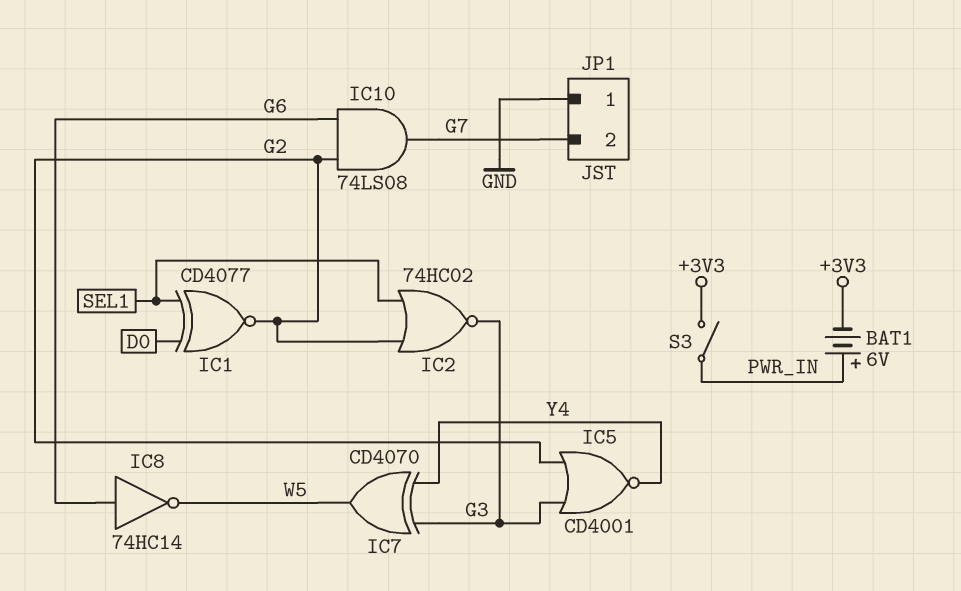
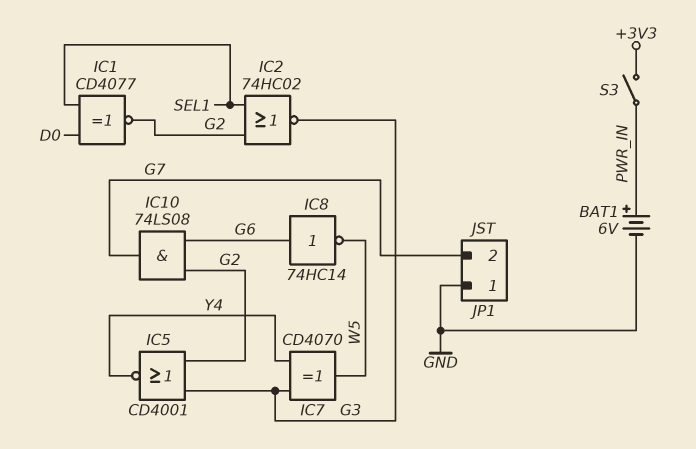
BAT1: 6V (plus PWR_IN, minus +3V3) -> 6V (plus PWR_IN, minus GND)

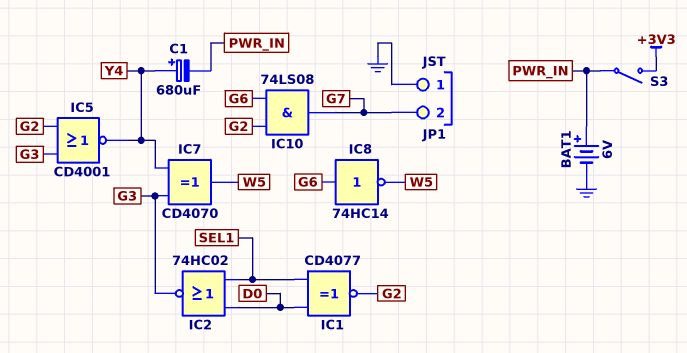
C1: none -> 680uF (plus Y4, minus PWR_IN)
IC2: NOR 74HC02 (in G2, in SEL1, out G3) -> NOR 74HC02 (in D0, in SEL1, out G3)

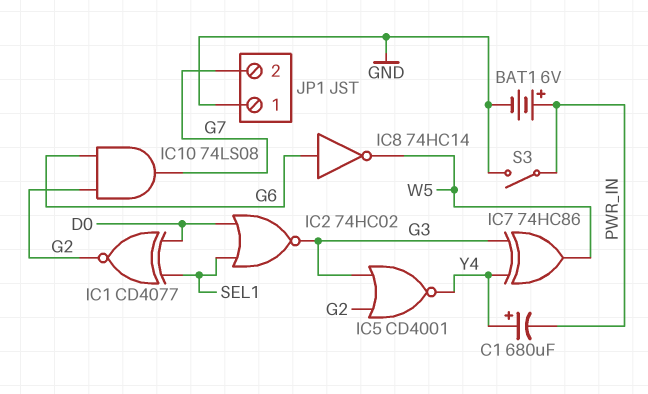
IC7: XOR CD4070 (in G3, in Y4, out W5) -> XOR 74HC86 (in G3, in Y4, out W5)
S3: switch (+3V3, PWR_IN) -> switch (GND, PWR_IN)

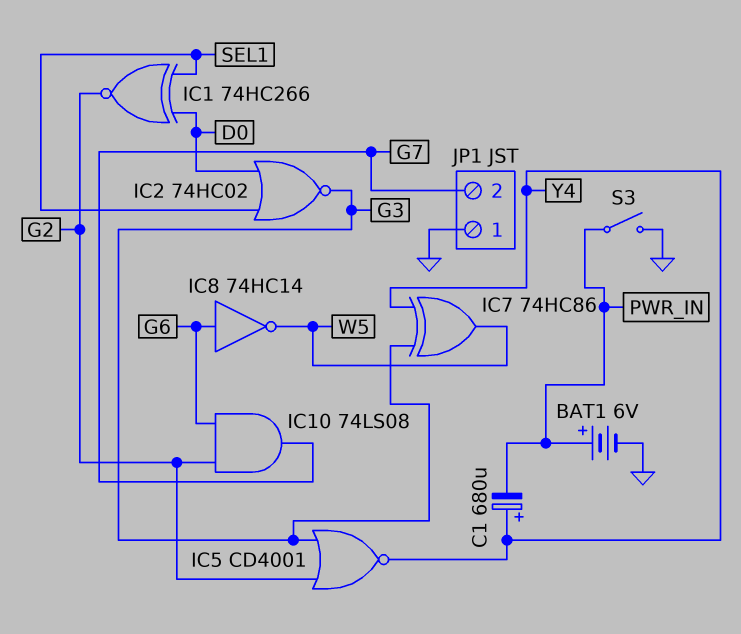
IC1: XNOR CD4077 (in D0, in SEL1, out G2) -> XNOR 74HC266 (in D0, in SEL1, out G2)

